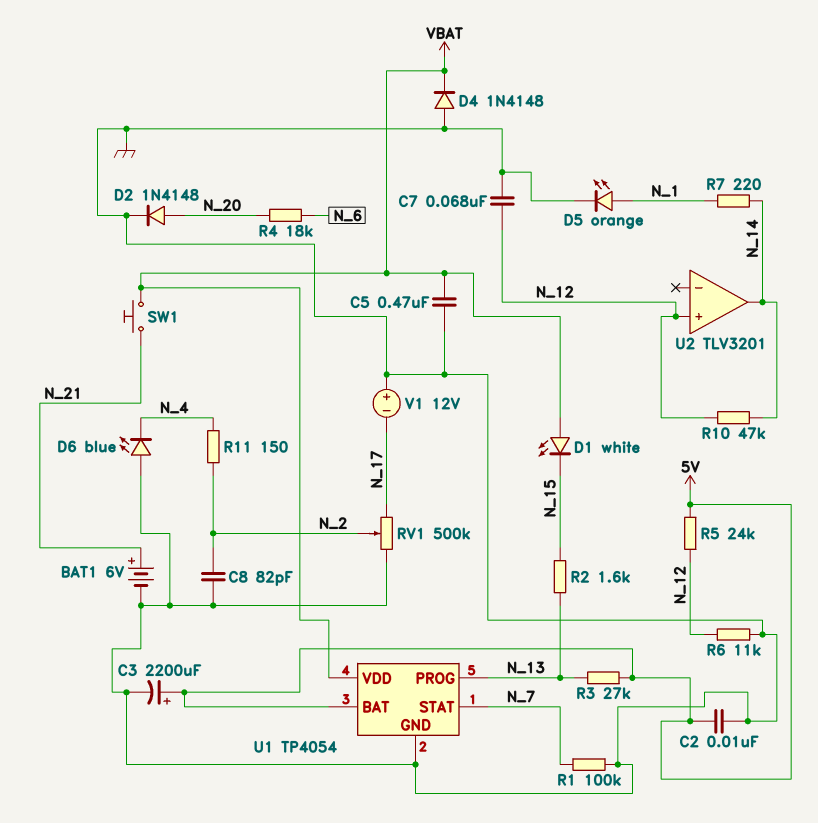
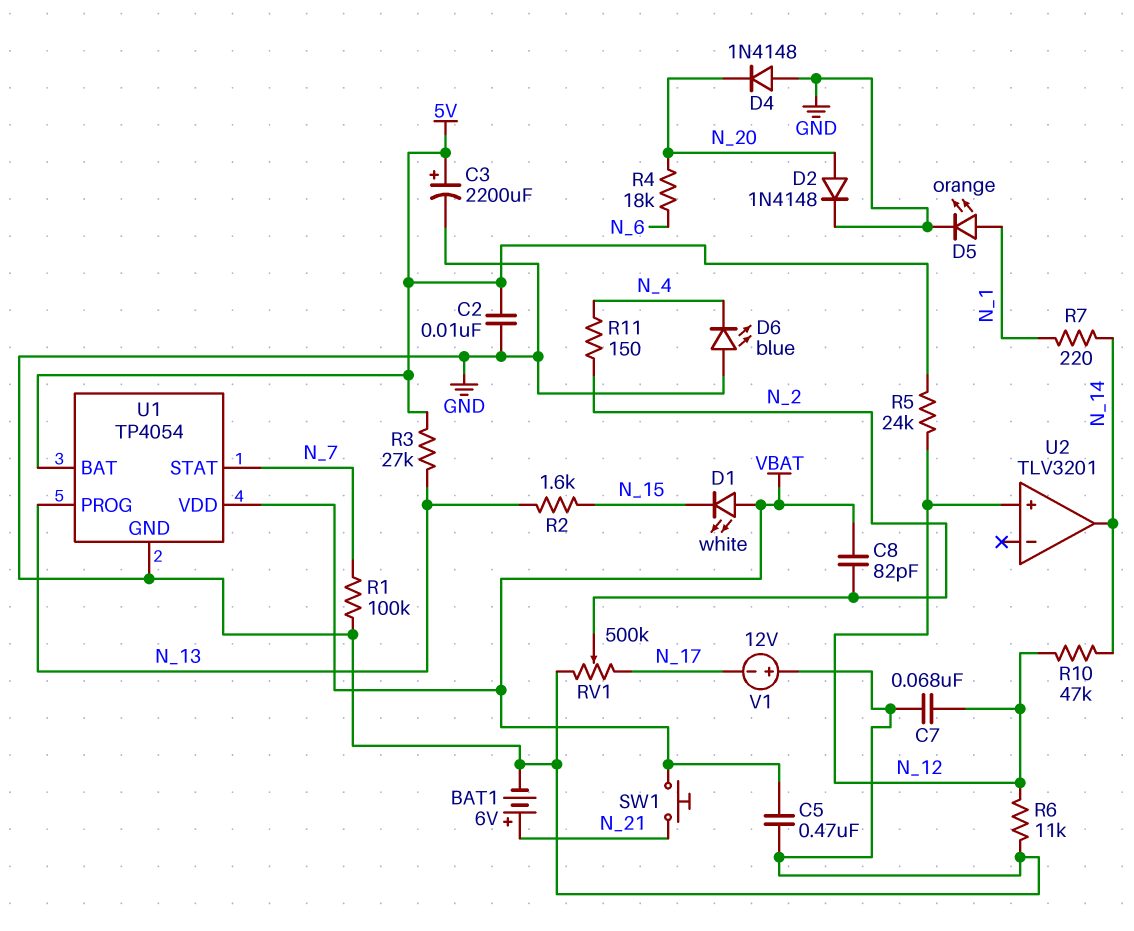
C8: 82pF (GND, N_2) -> 82pF (N_2, VBAT)
D4: diode 1N4148 (A GND, K VBAT) -> diode 1N4148 (A GND, K N_20)

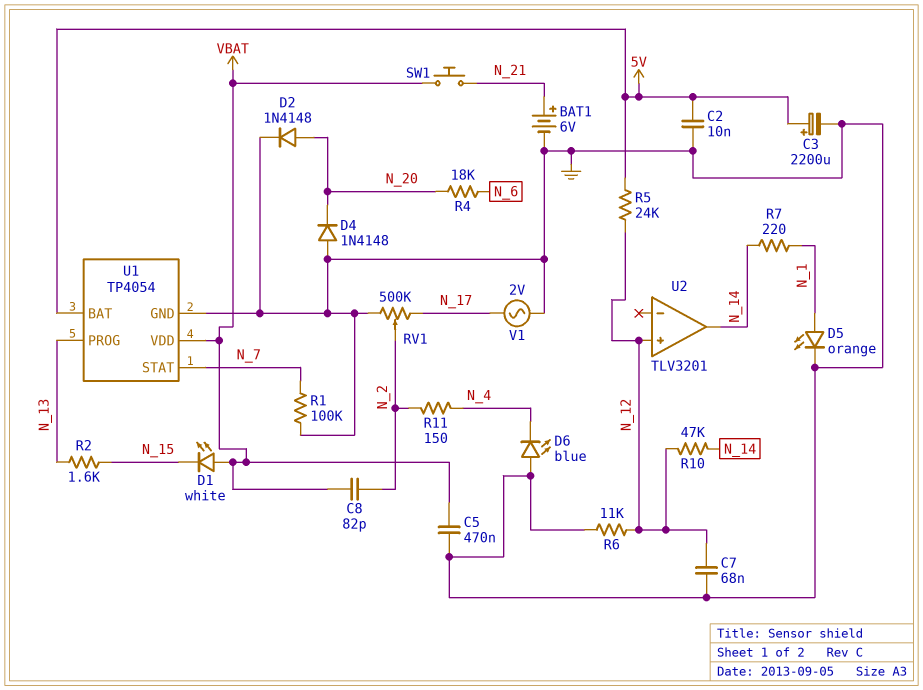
R3: 27k (5V, N_13) -> none
V1: 12V (plus GND, minus N_17) -> AC 2V (GND, N_17)

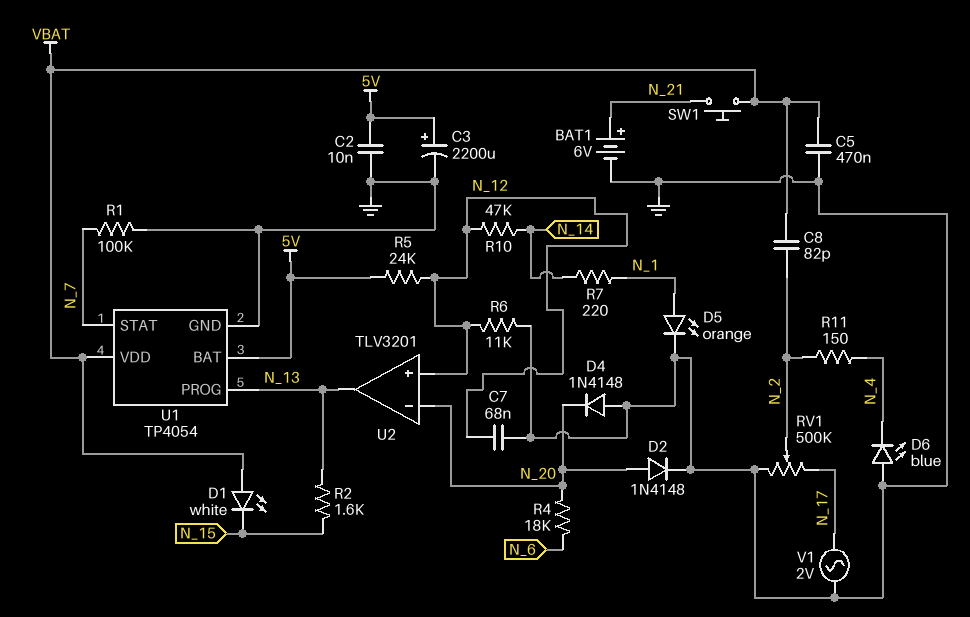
U2 pin in-: none -> N_20
U2 pin out: N_14 -> N_13

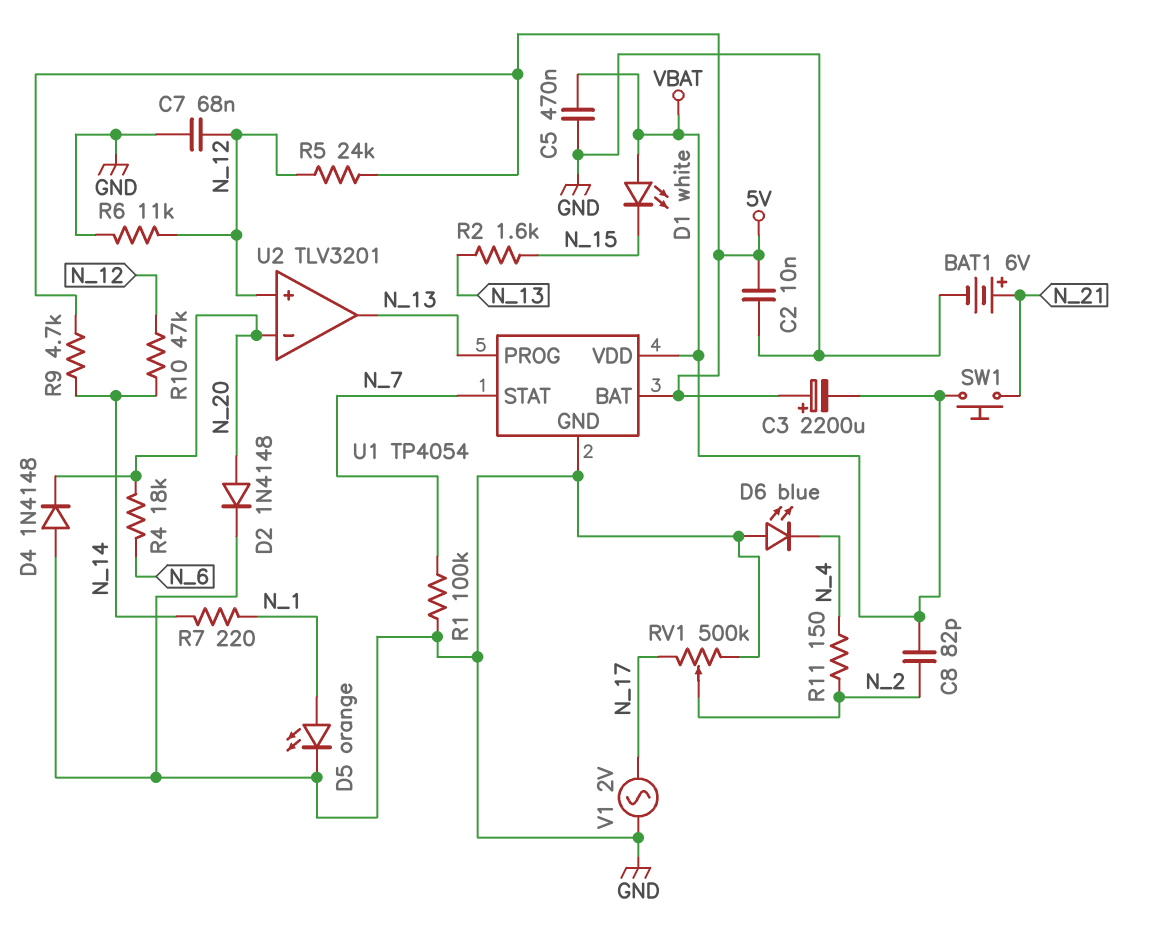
C3: 2200uF (plus 5V, minus GND) -> 2200uF (plus 5V, minus VBAT)
R9: none -> 4.7k (5V, N_14)

